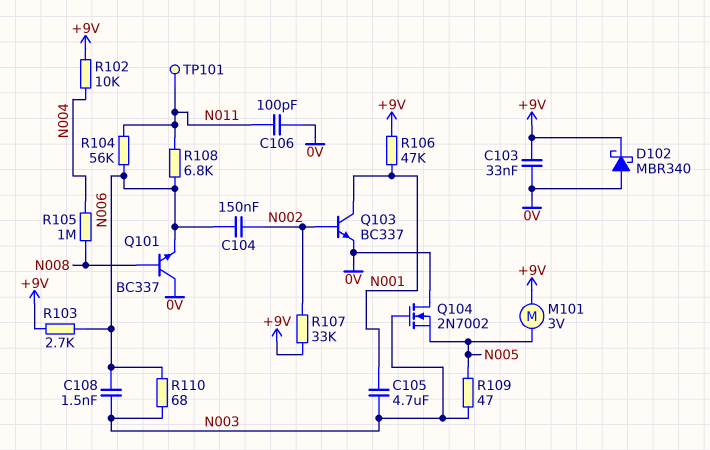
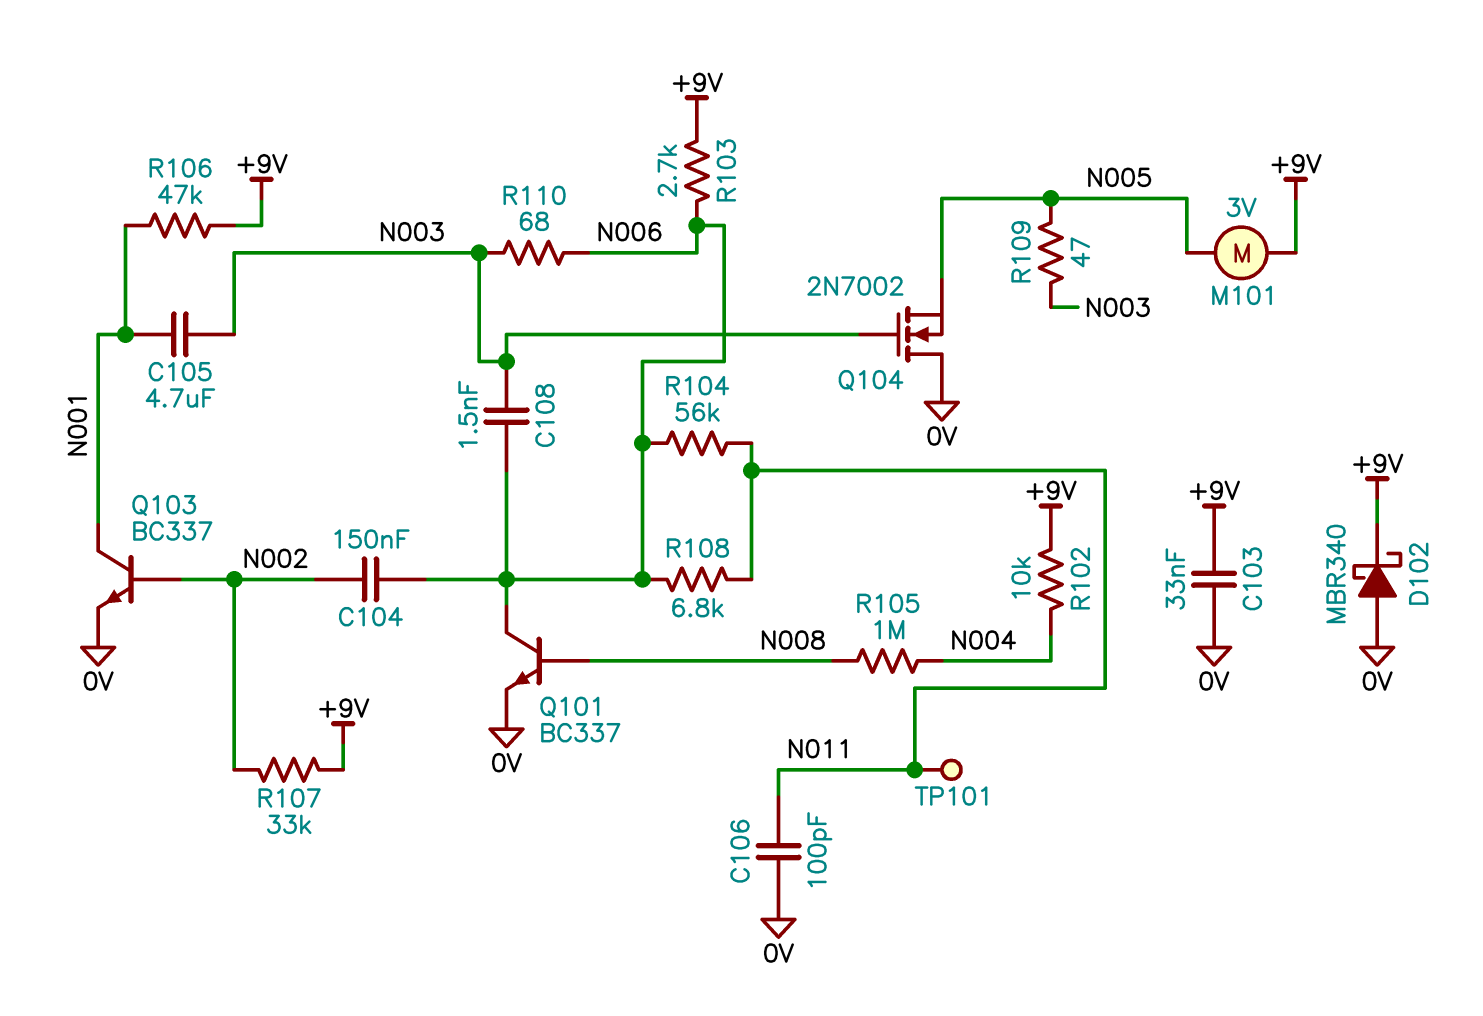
Q101: NPN BC337 (B N008, C 0V, E N006) -> NPN BC337 (B N008, C N006, E 0V)

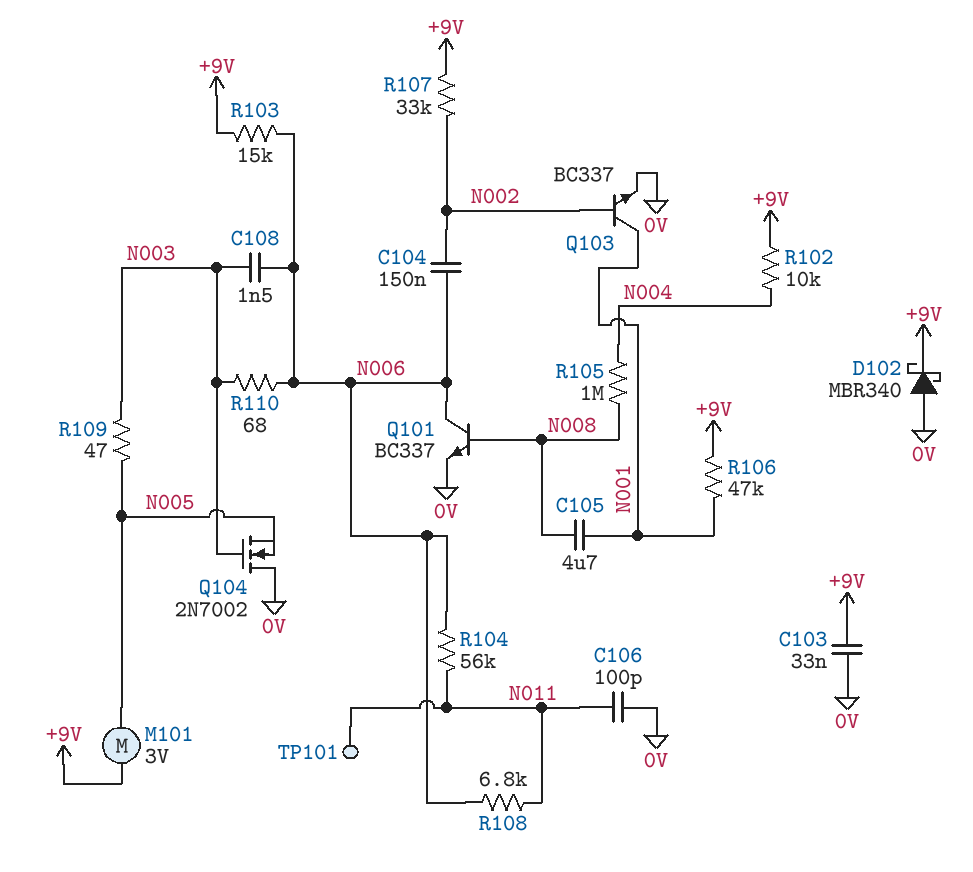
C105: 4.7uF (N001, N003) -> 4.7uF (N001, N008)
R103: 2.7k (+9V, N006) -> 15k (+9V, N006)

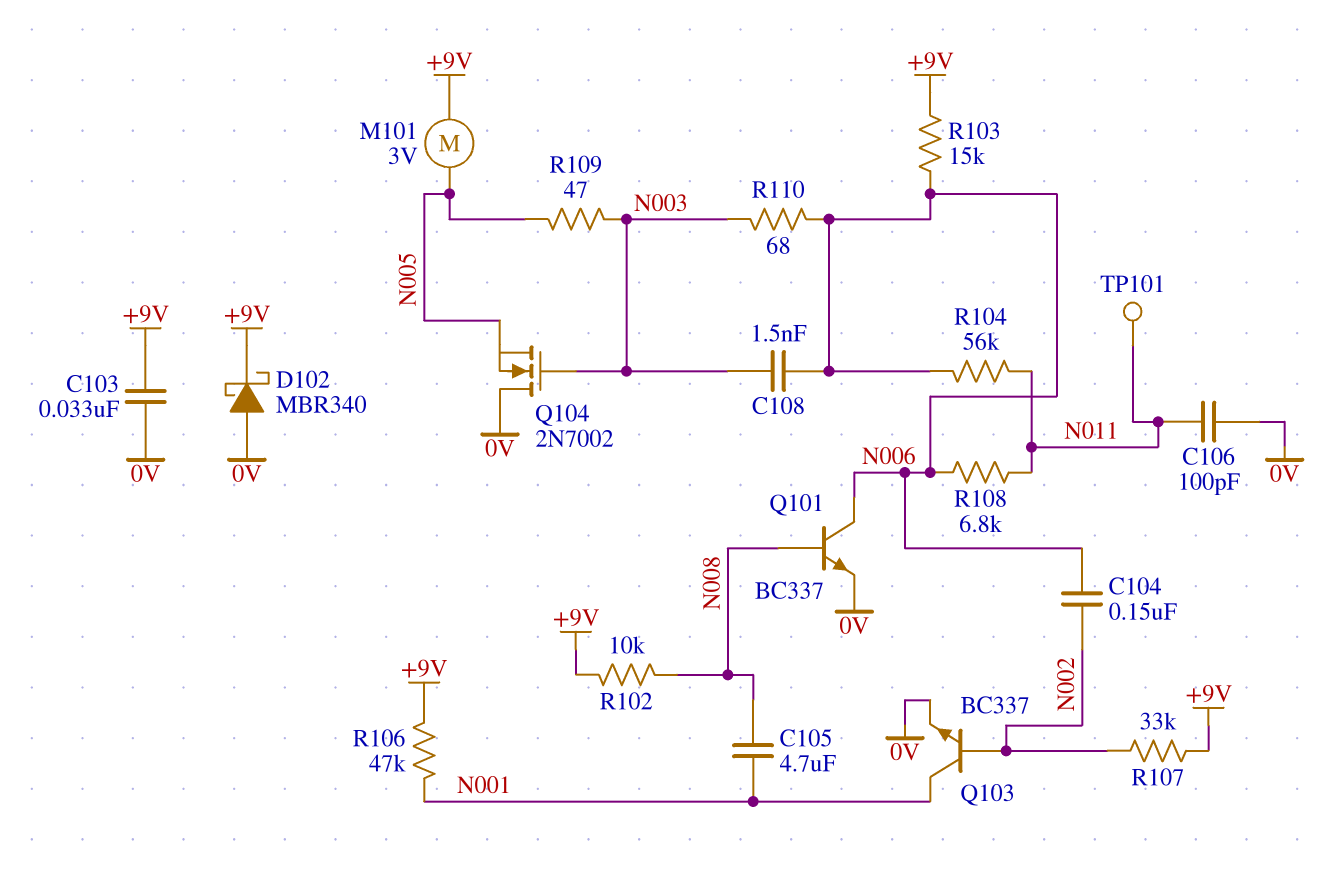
R102: 10k (+9V, N004) -> 10k (+9V, N008)
R105: 1M (N004, N008) -> none

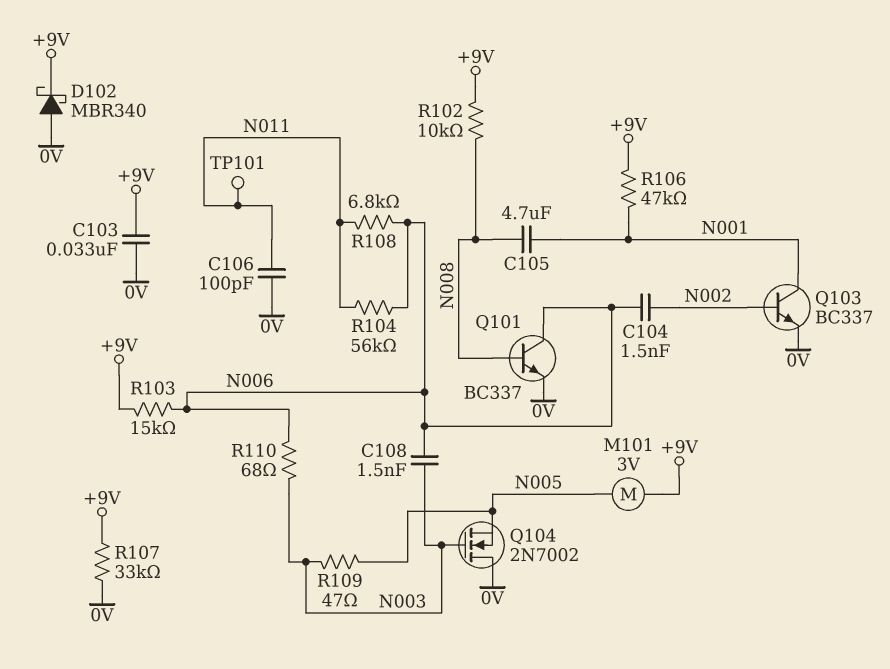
C104: 150nF (N002, N006) -> 1.5nF (N002, N006)
R107: 33k (+9V, N002) -> 33k (+9V, 0V)

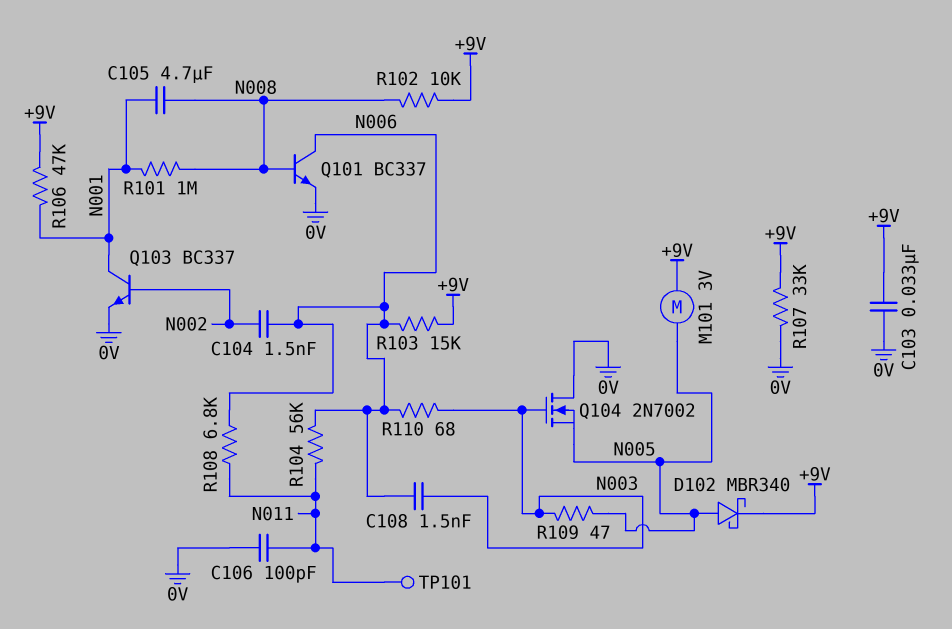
D102: schottky MBR340 (A 0V, K +9V) -> schottky MBR340 (A N005, K +9V)
R101: none -> 1M (N001, N008)

